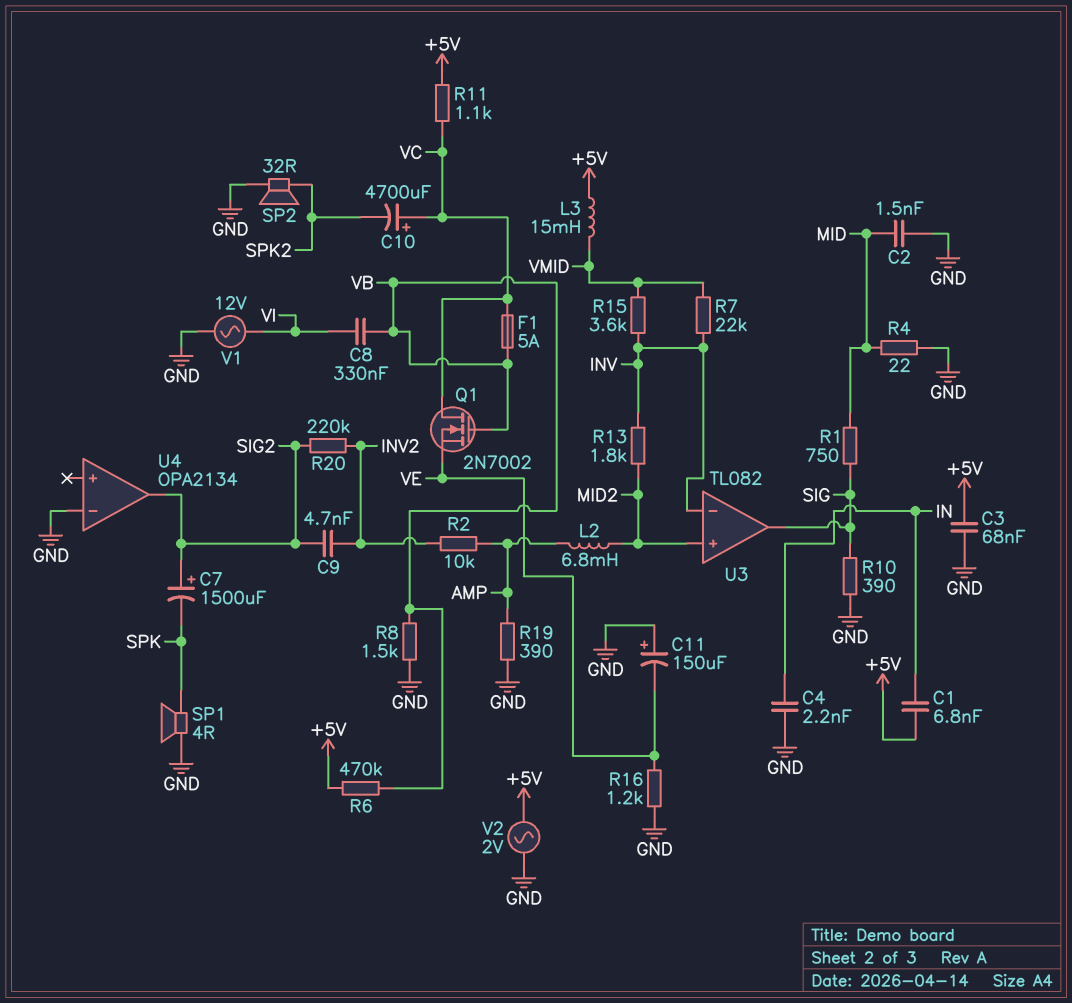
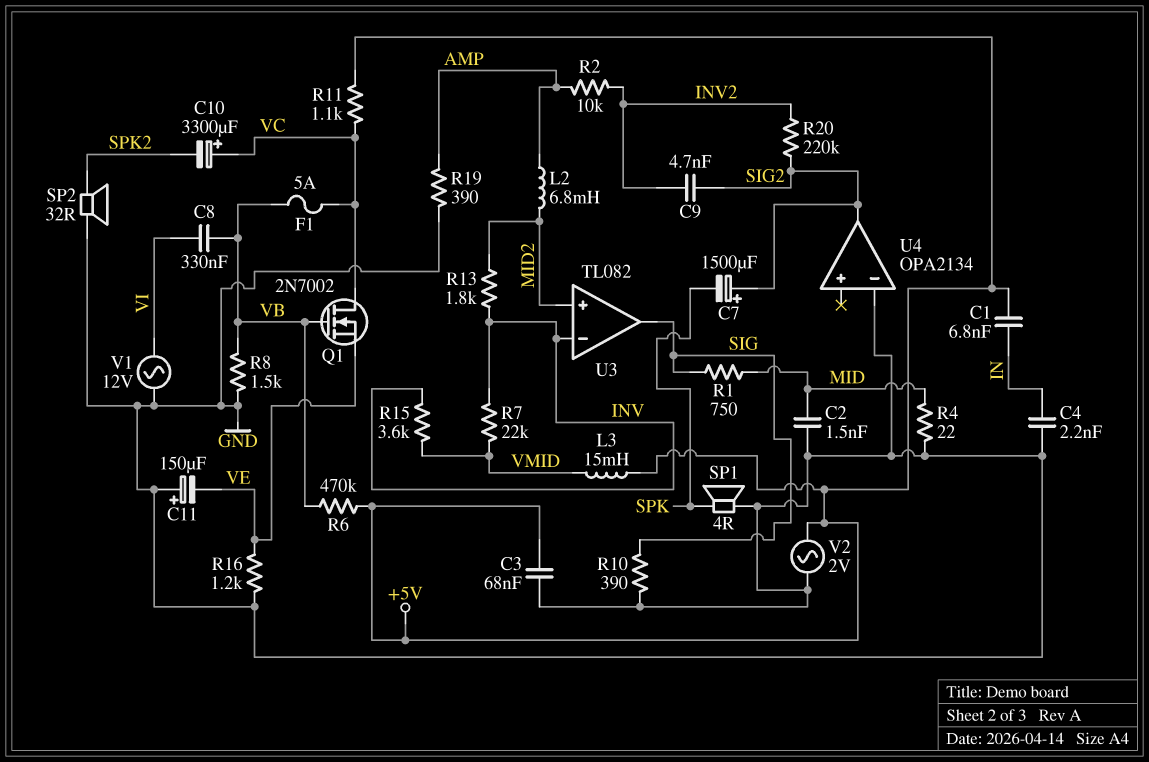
C10: 4700uF (plus VC, minus SPK2) -> 3300uF (plus VC, minus SPK2)

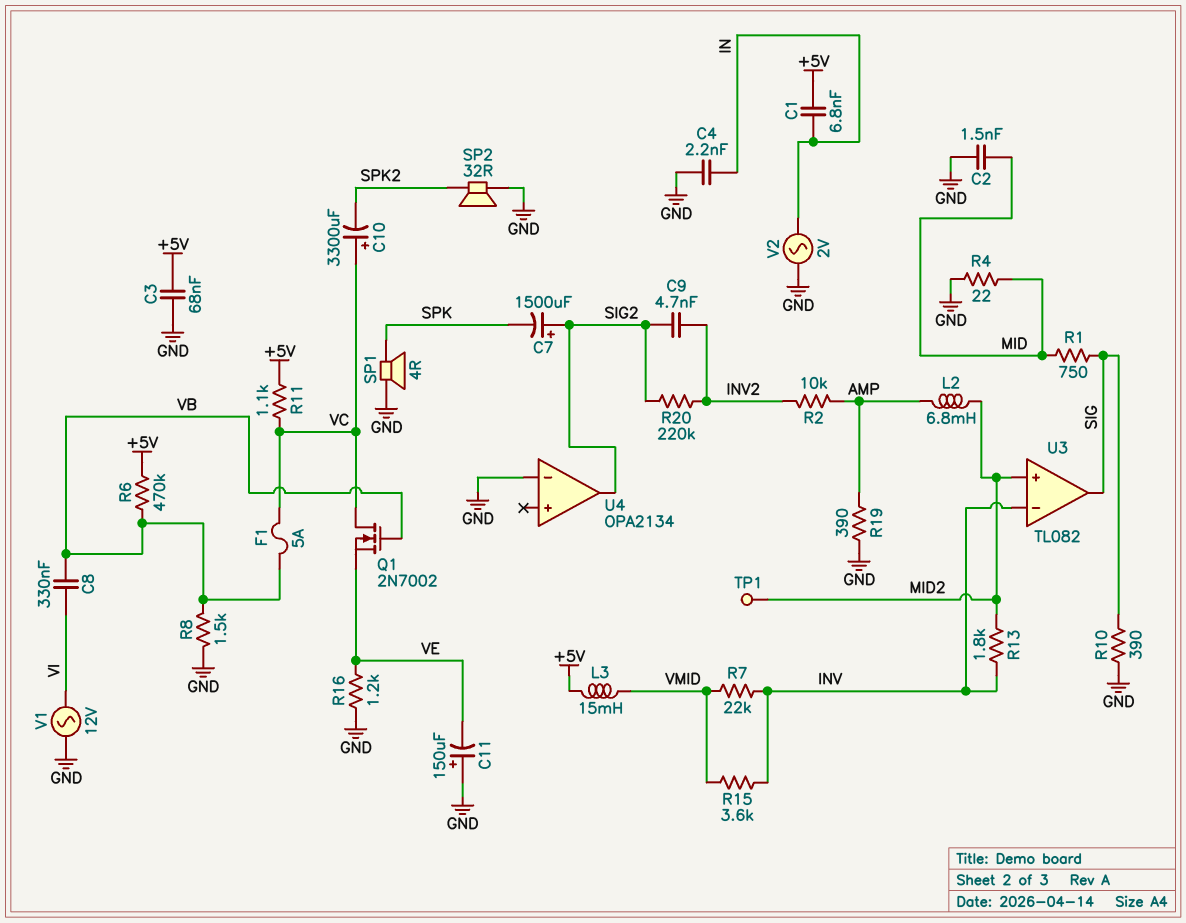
TP1: none -> test point (MID2)
V2: AC 2V (+5V, GND) -> AC 2V (GND, IN)

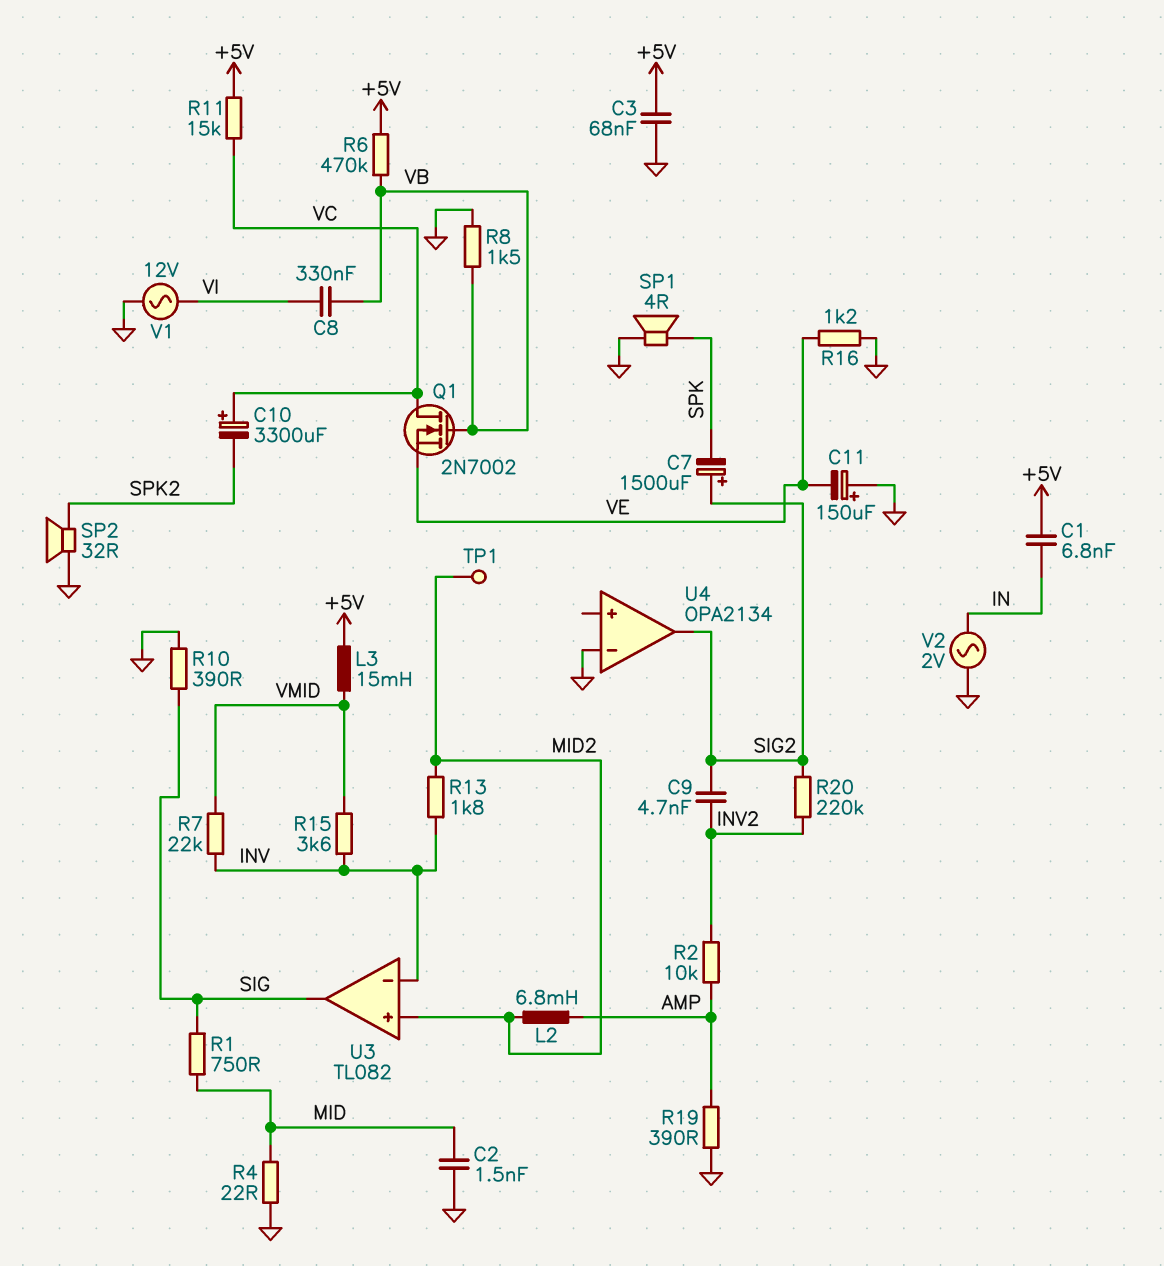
C4: 2.2nF (GND, IN) -> none
F1: 5A (VB, VC) -> none
R11: 1.1k (+5V, VC) -> 15k (+5V, VC)

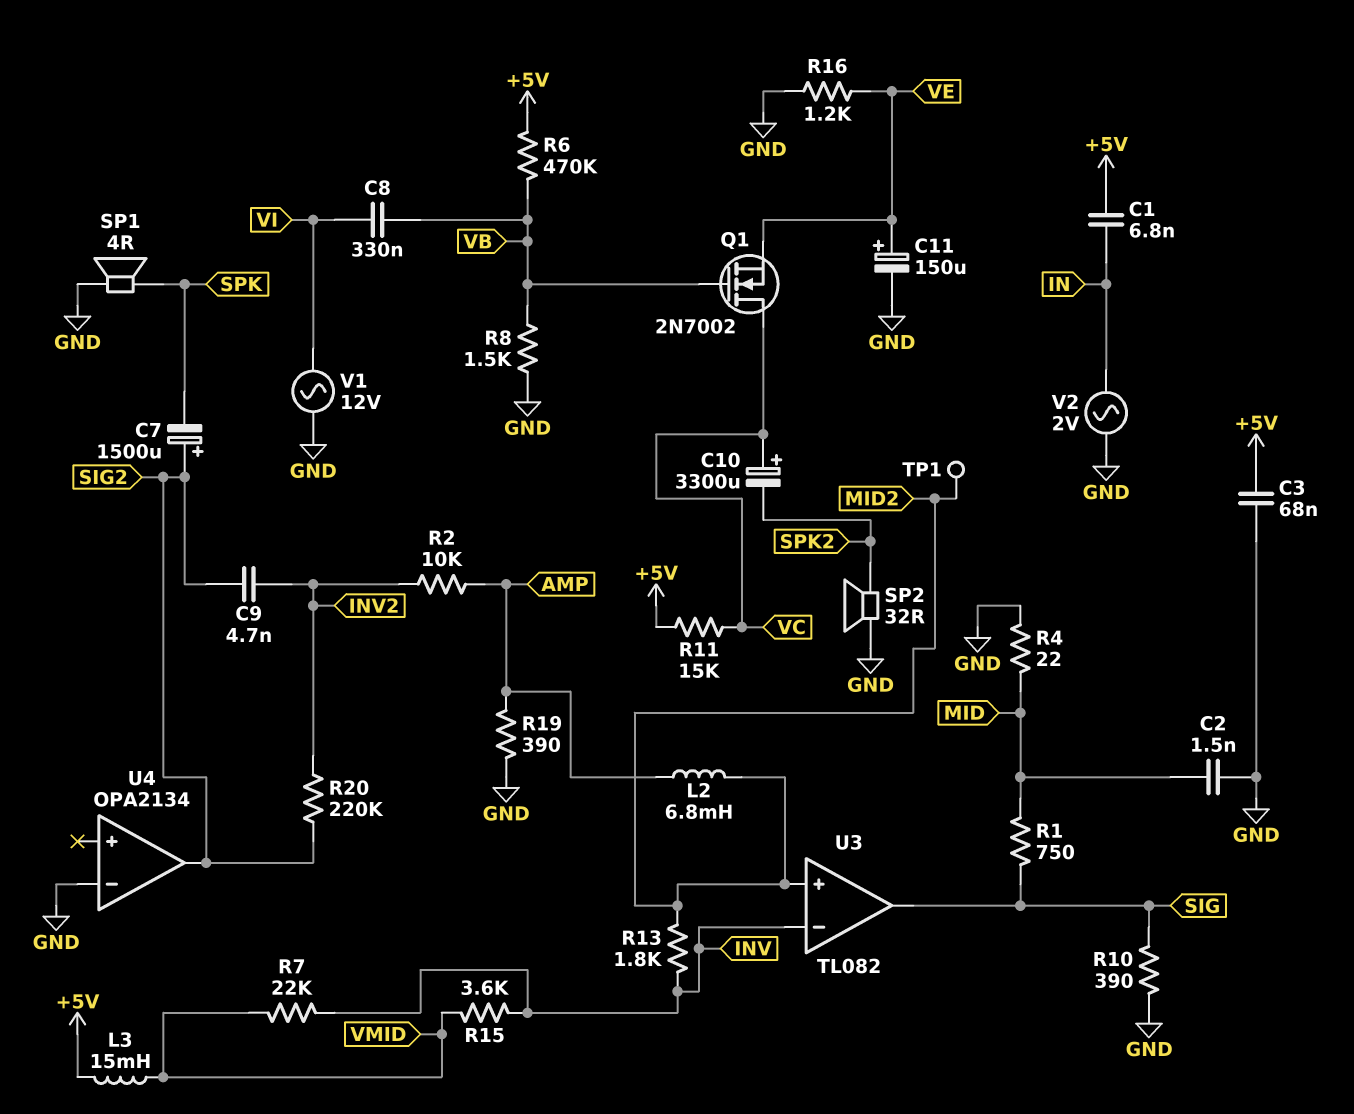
C11: 150uF (plus GND, minus VE) -> 150uF (plus VE, minus GND)

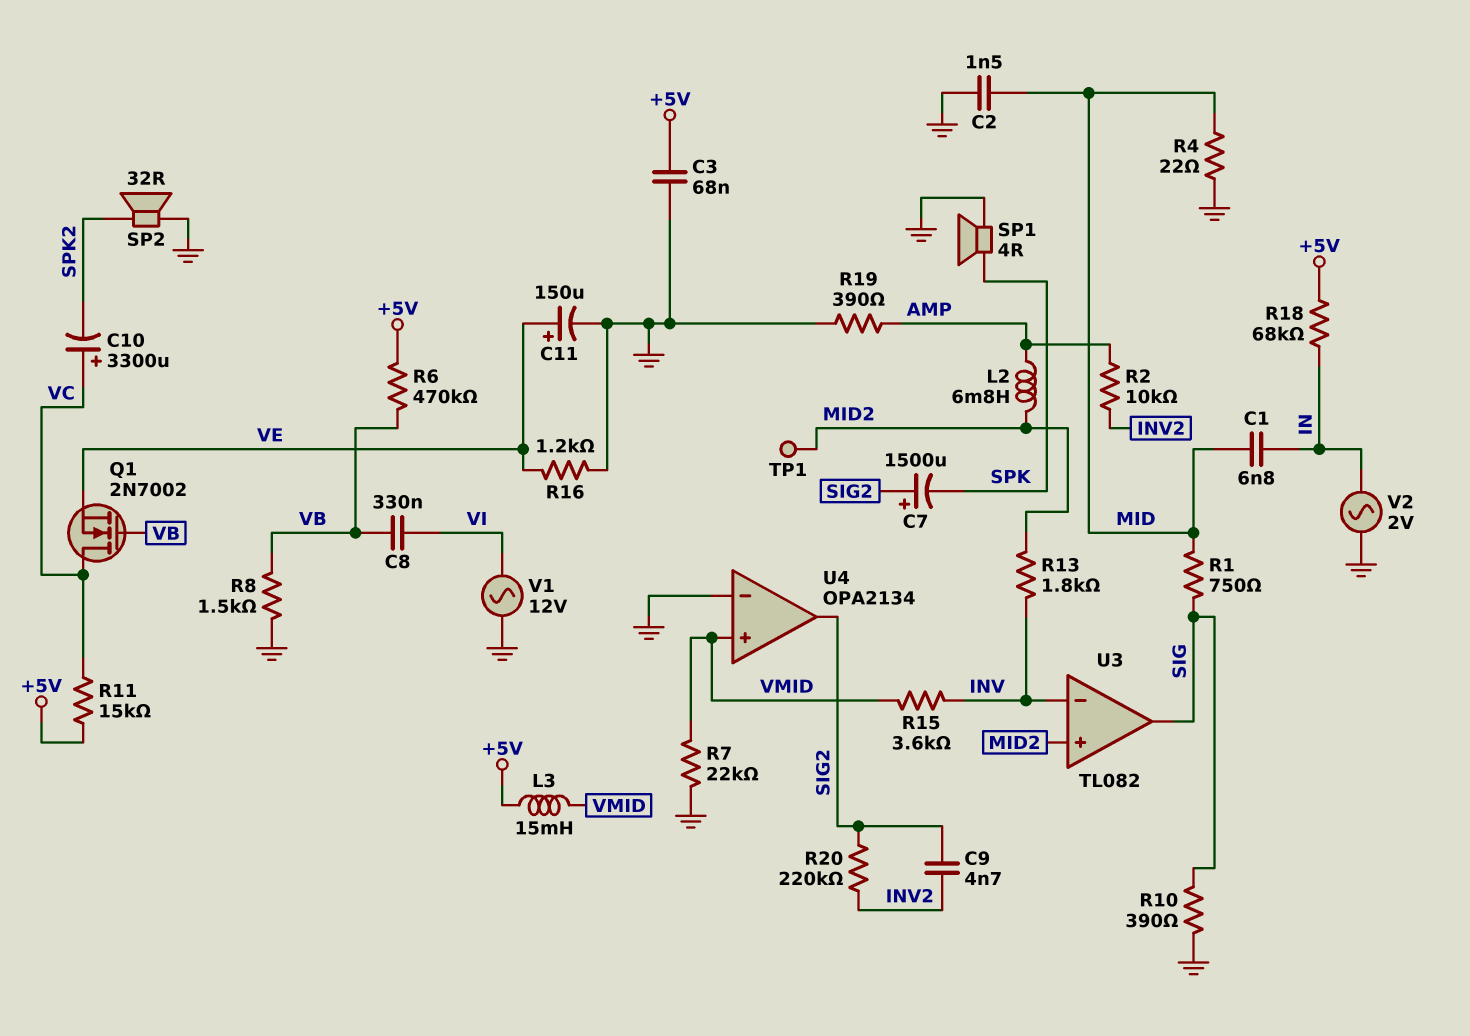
C1: 6.8nF (+5V, IN) -> 6.8nF (IN, MID)
R7: 22k (INV, VMID) -> 22k (GND, VMID)
R18: none -> 68k (+5V, IN)
U4 pin in+: none -> VMID

